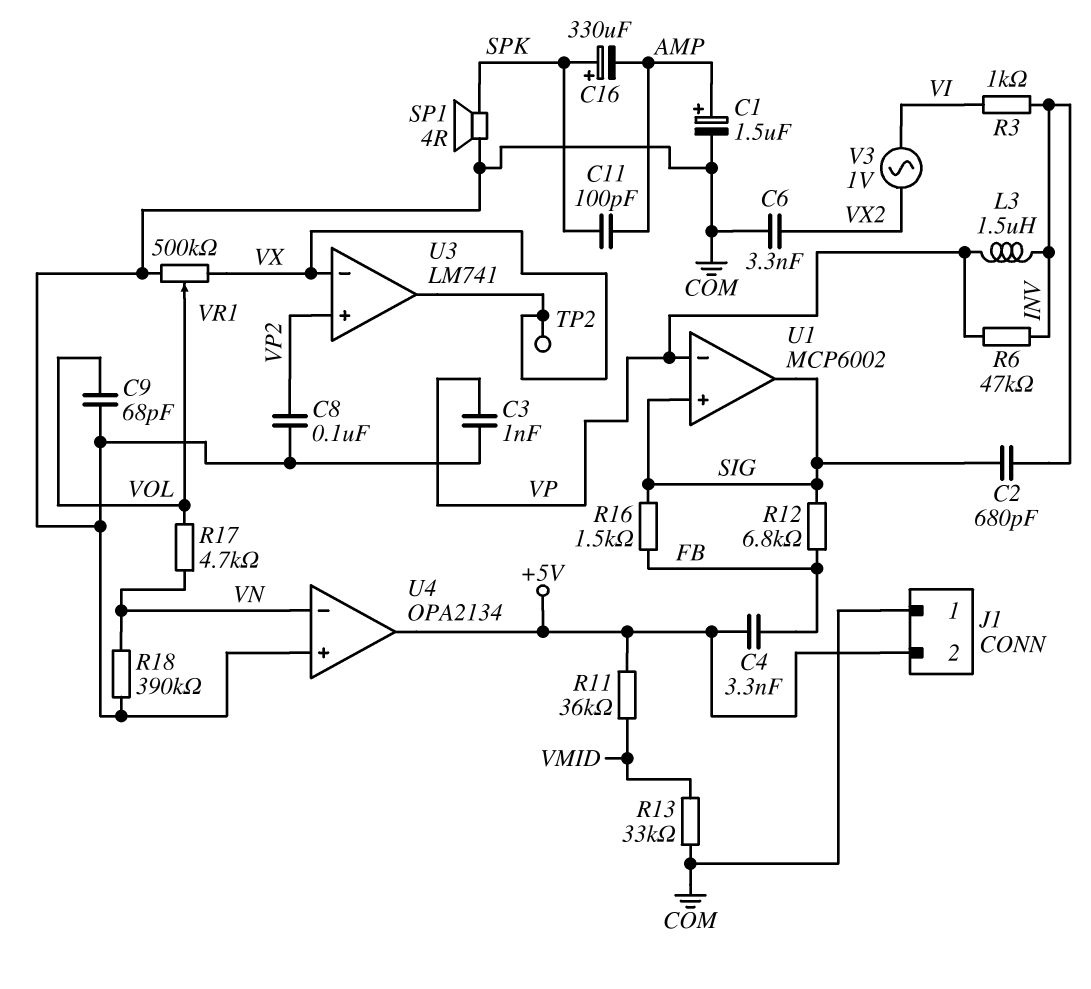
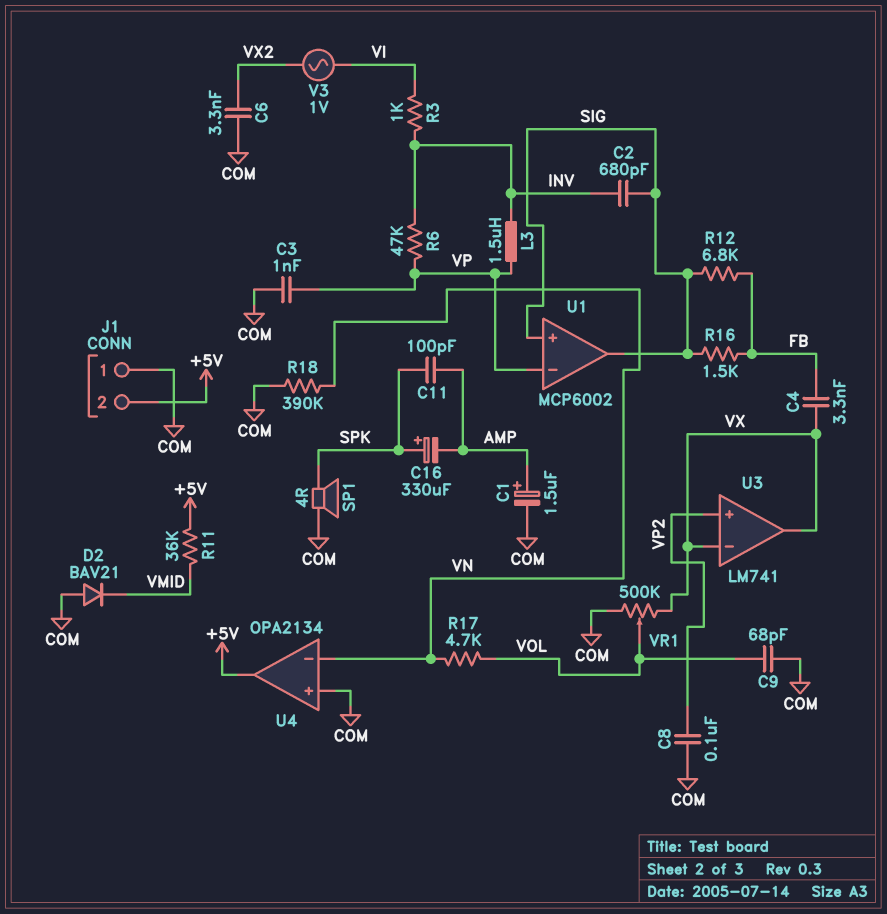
C4: 3.3nF (+5V, FB) -> 3.3nF (FB, VX)
D2: none -> diode BAV21 (A COM, K VMID)
R13: 33k (COM, VMID) -> none
TP2: test point (VX) -> none

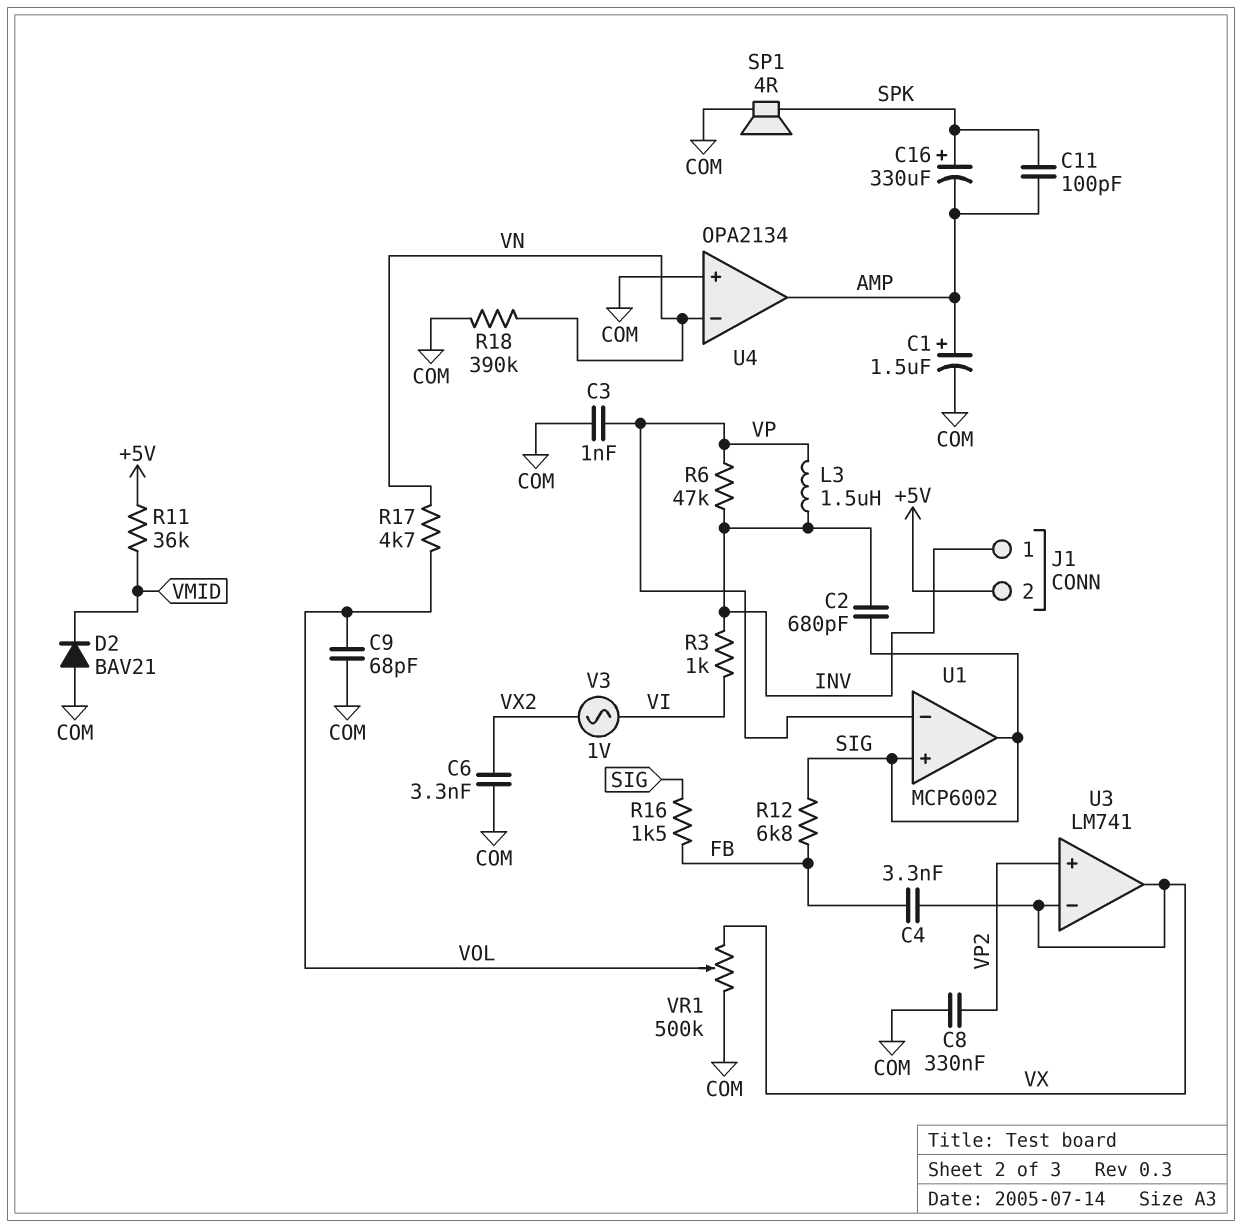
C8: 100nF (COM, VP2) -> 330nF (COM, VP2)
J1 pin 1: COM -> INV
U4 pin out: +5V -> AMP

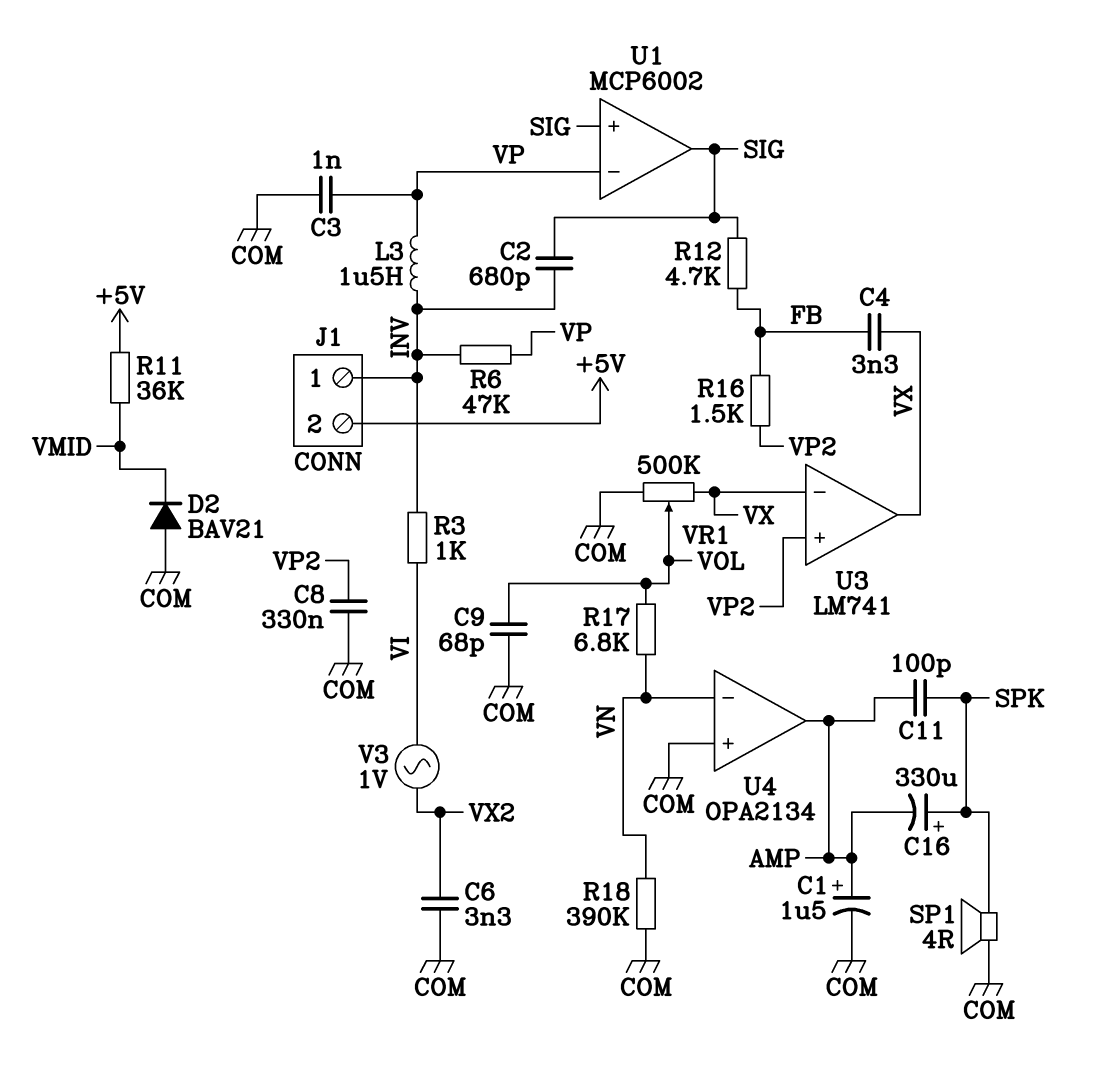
R12: 6.8k (FB, SIG) -> 4.7k (FB, SIG)
R16: 1.5k (FB, SIG) -> 1.5k (FB, VP2)
R17: 4.7k (VN, VOL) -> 6.8k (VN, VOL)

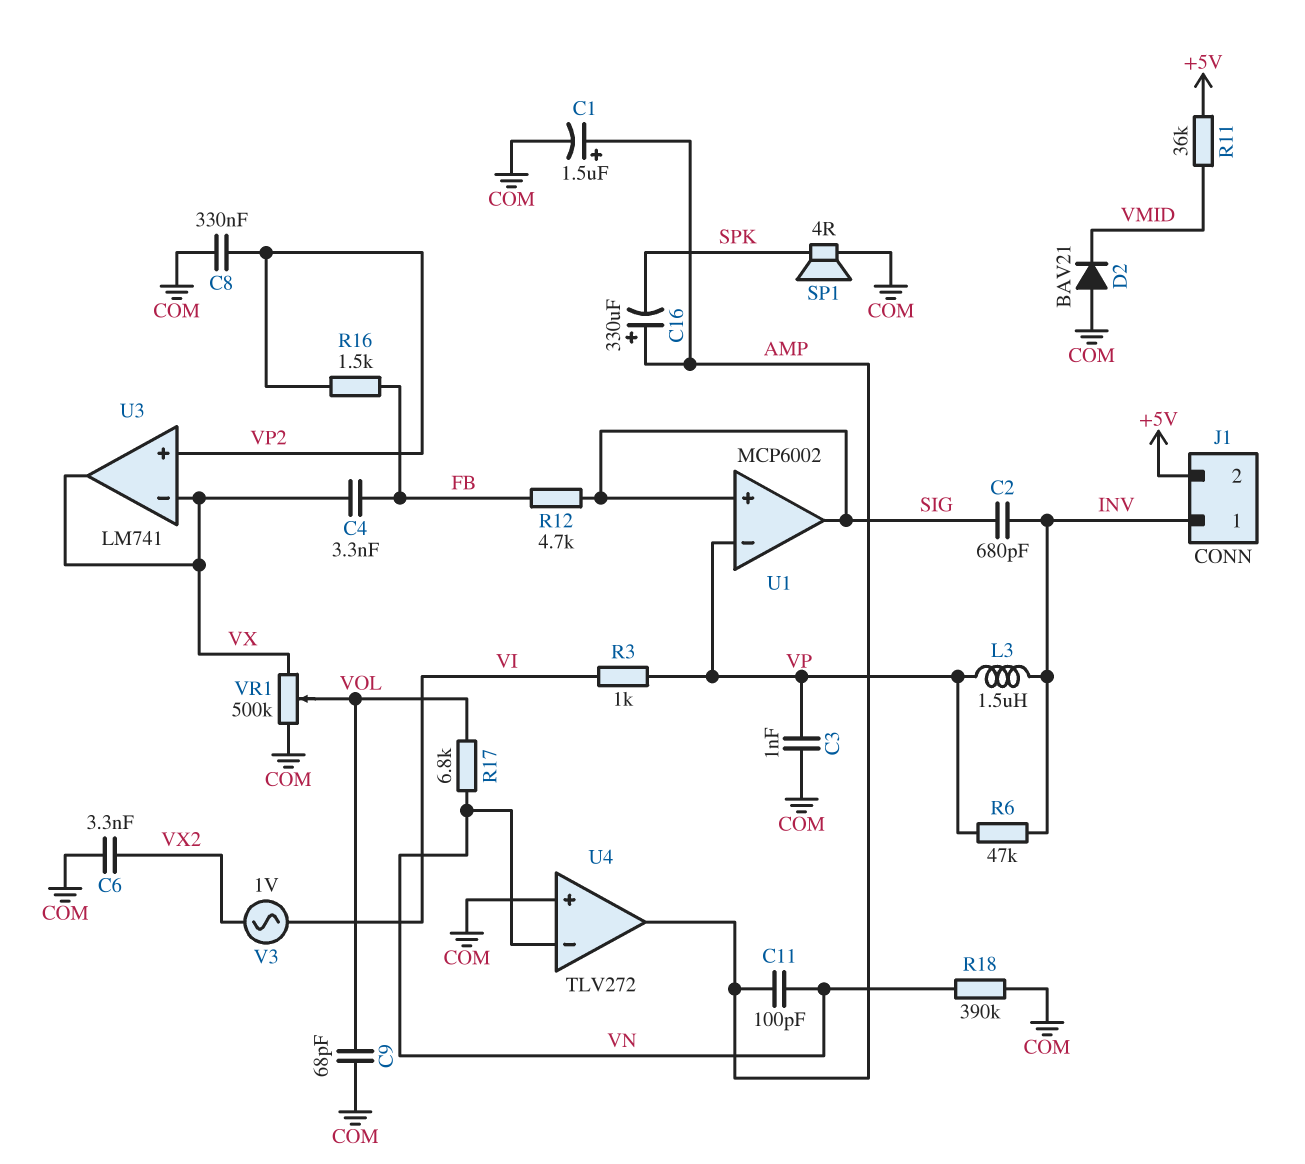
C11: 100pF (AMP, SPK) -> 100pF (AMP, VN)
C16: 330uF (plus SPK, minus AMP) -> 330uF (plus AMP, minus SPK)
R3: 1k (INV, VI) -> 1k (VI, VP)
U4: OPA2134 -> TLV272

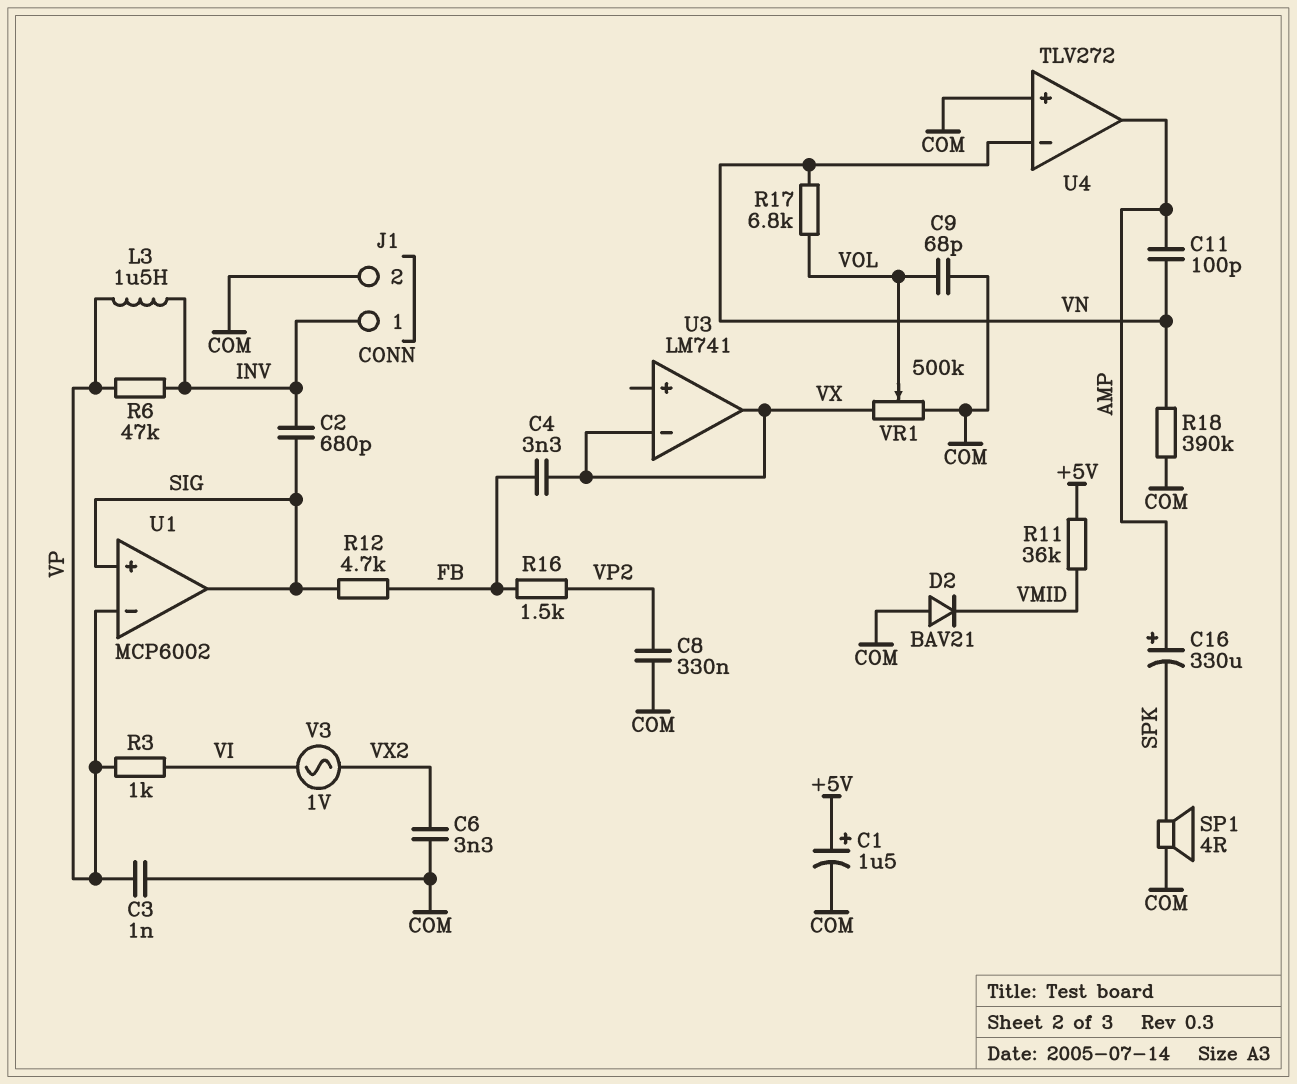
C1: 1.5uF (plus AMP, minus COM) -> 1.5uF (plus +5V, minus COM)
J1 pin 2: +5V -> COM
U3 pin in+: VP2 -> none

